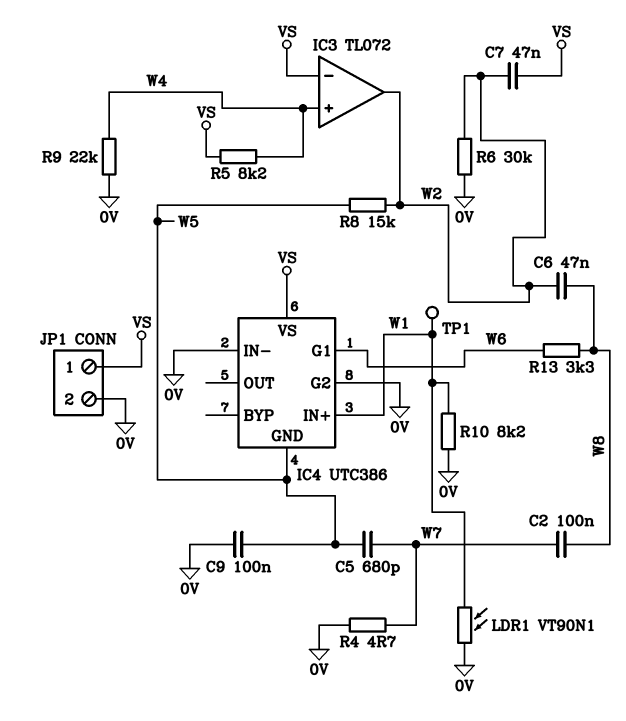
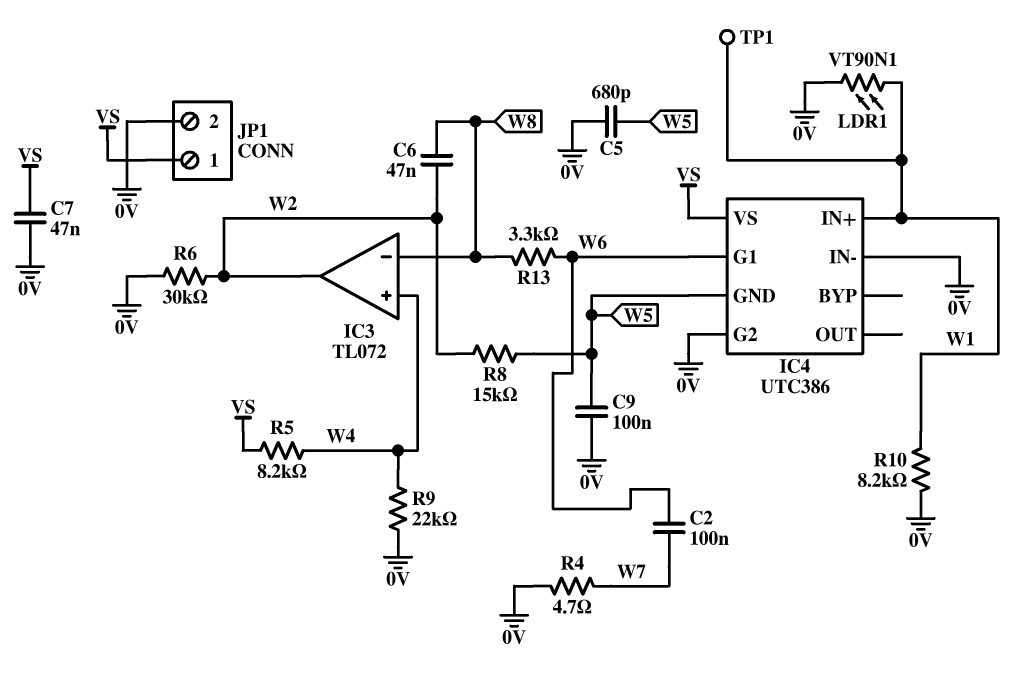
C2: 100nF (W7, W8) -> 100nF (W6, W7)
C5: 680pF (W5, W7) -> 680pF (0V, W5)
C7: 47nF (VS, W2) -> 47nF (0V, VS)
IC3 pin in-: VS -> W8

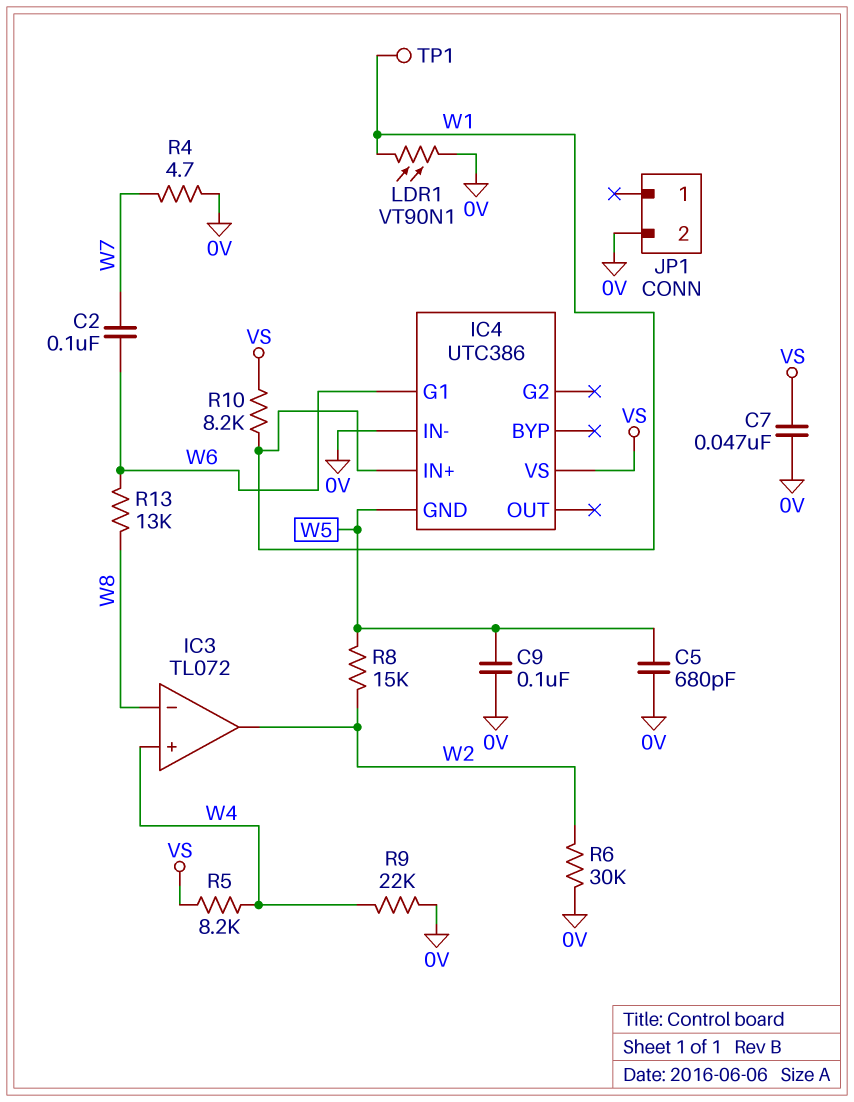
C6: 47nF (W2, W8) -> none
IC4 pin G2: 0V -> none
JP1 pin 1: VS -> none
R10: 8.2k (0V, W1) -> 8.2k (VS, W1)
R13: 3.3k (W6, W8) -> 13k (W6, W8)

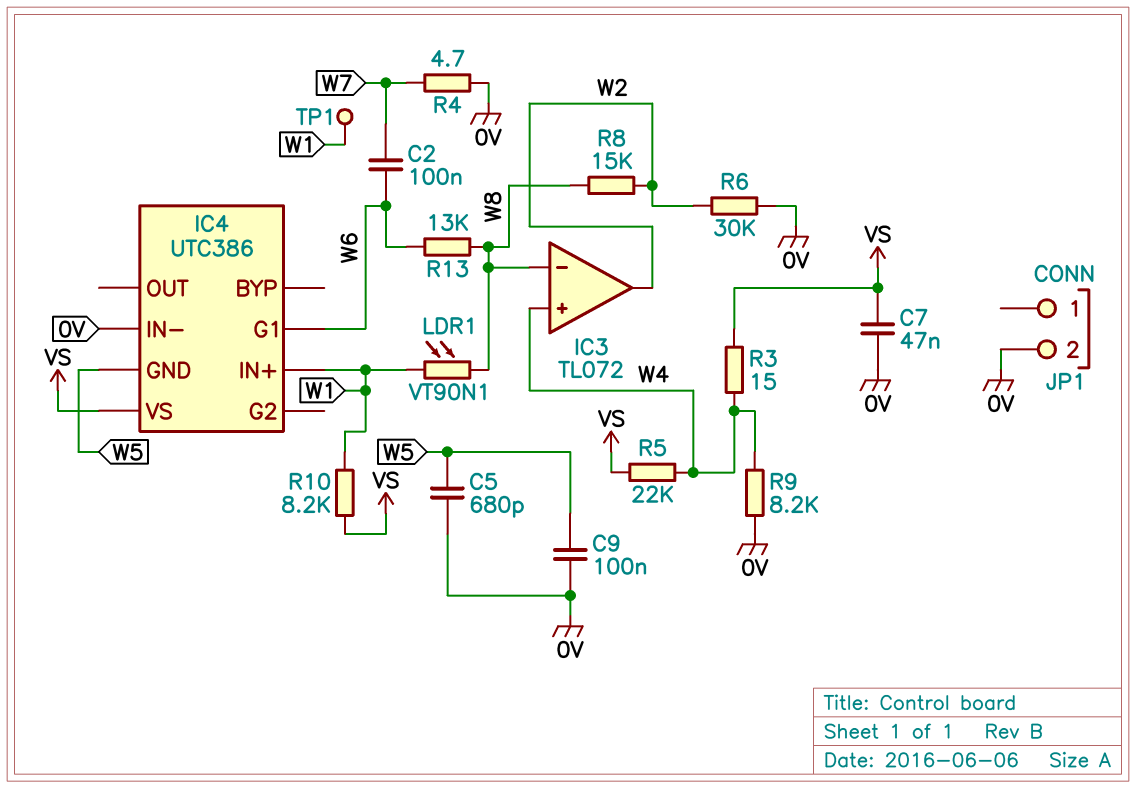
LDR1: VT90N1 (0V, W1) -> VT90N1 (W1, W8)
R3: none -> 15 (VS, W4)
R5: 8.2k (VS, W4) -> 22k (VS, W4)
R8: 15k (W2, W5) -> 15k (W2, W8)
R9: 22k (0V, W4) -> 8.2k (0V, W4)

